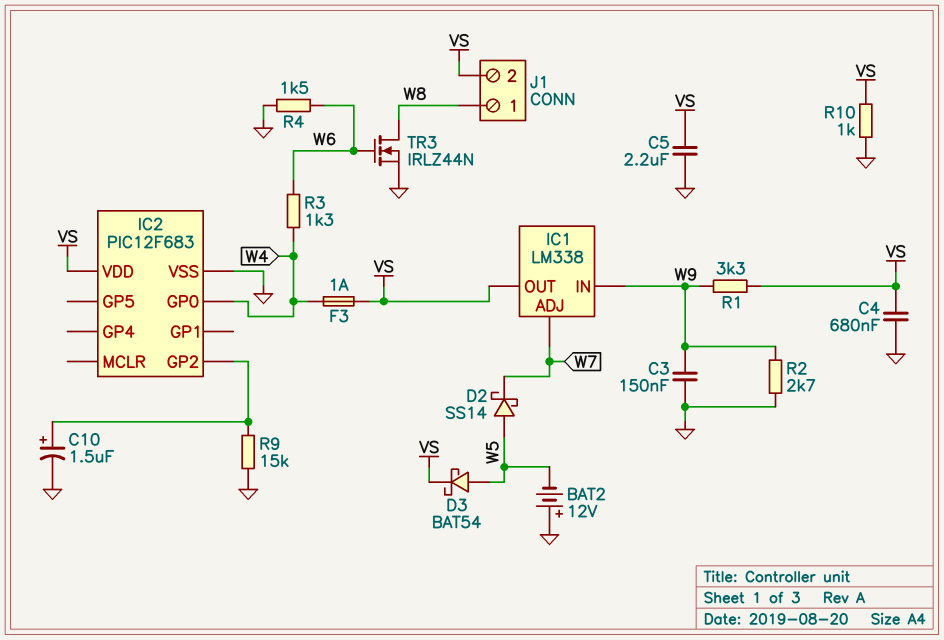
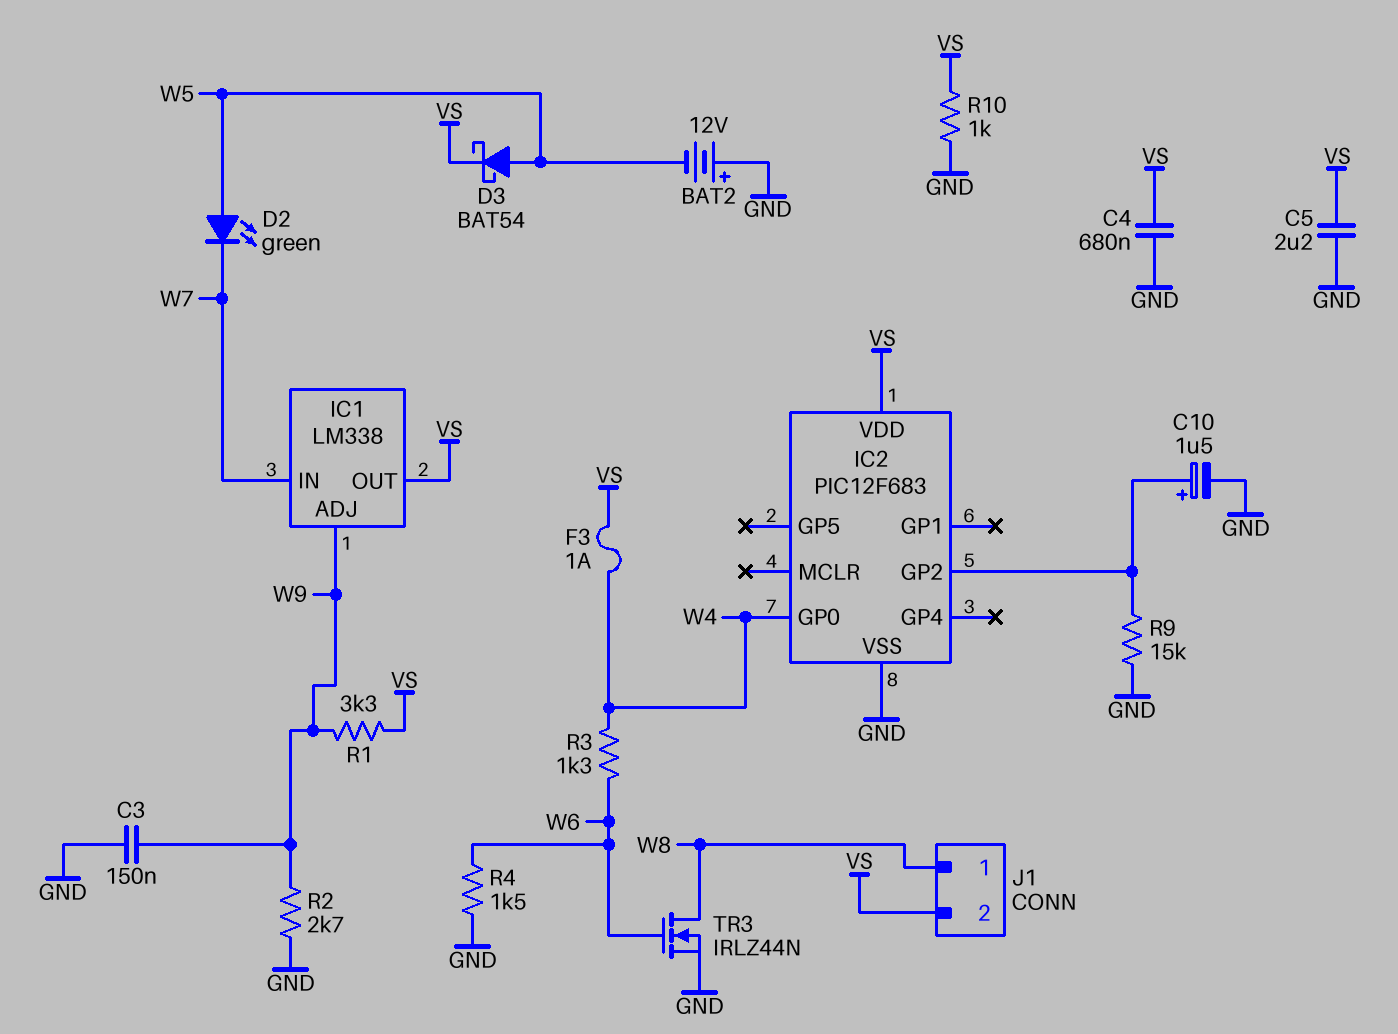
D2: schottky SS14 (A W5, K W7) -> LED green (A W5, K W7)
IC1 pin ADJ: W7 -> W9
IC1 pin IN: W9 -> W7

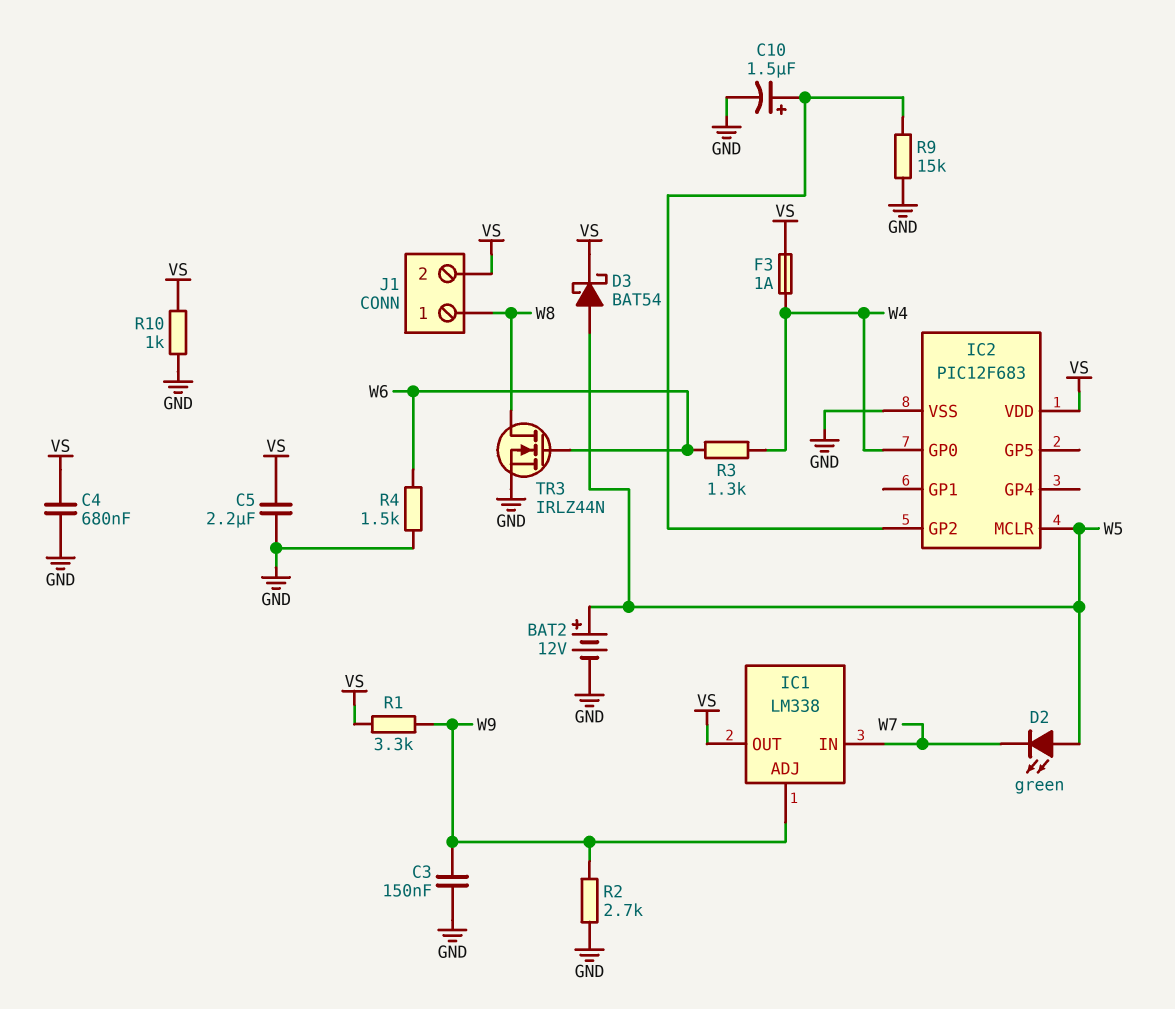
BAT2: 12V (plus GND, minus W5) -> 12V (plus W5, minus GND)
IC2 pin MCLR: none -> W5

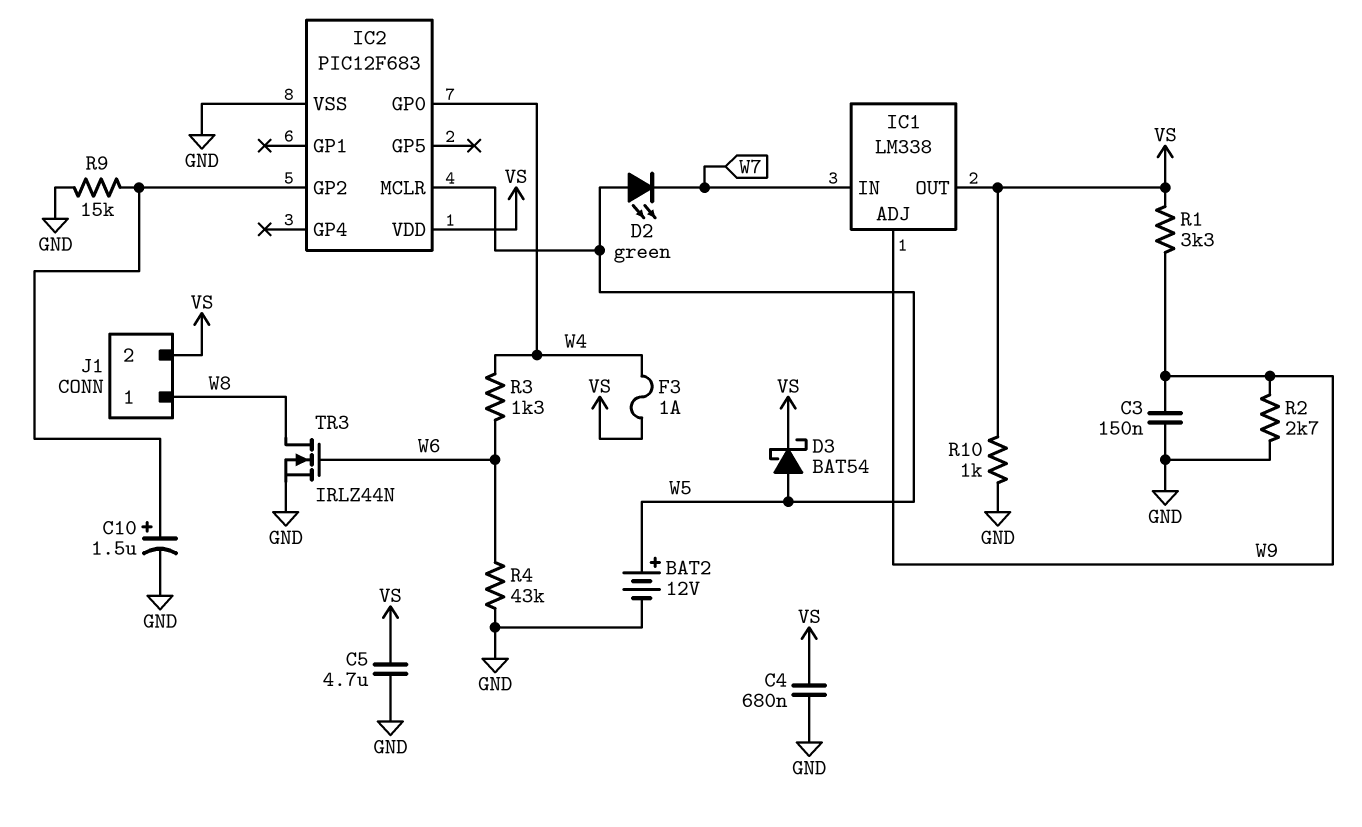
C5: 2.2uF (GND, VS) -> 4.7uF (GND, VS)
R4: 1.5k (GND, W6) -> 43k (GND, W6)

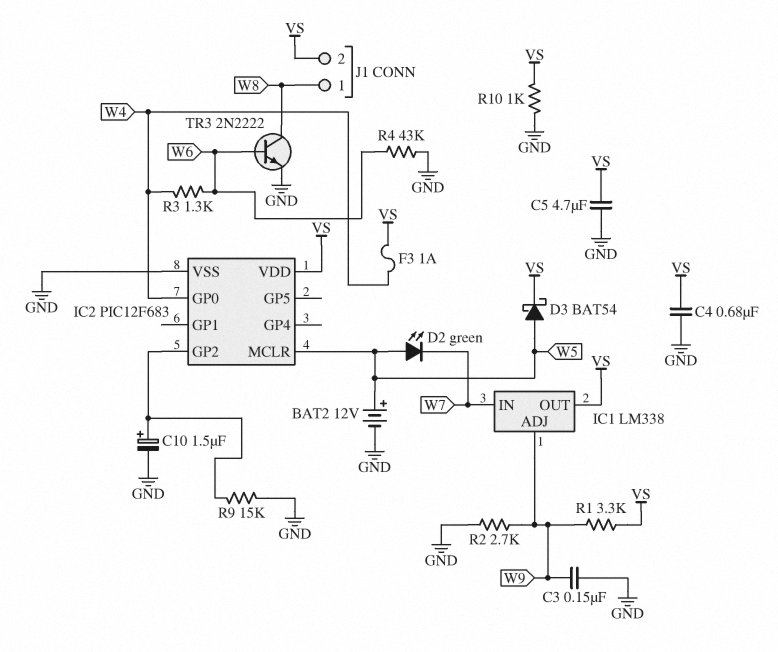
TR3: NMOS IRLZ44N (G W6, D W8, S GND) -> NPN 2N2222 (B W6, C W8, E GND)

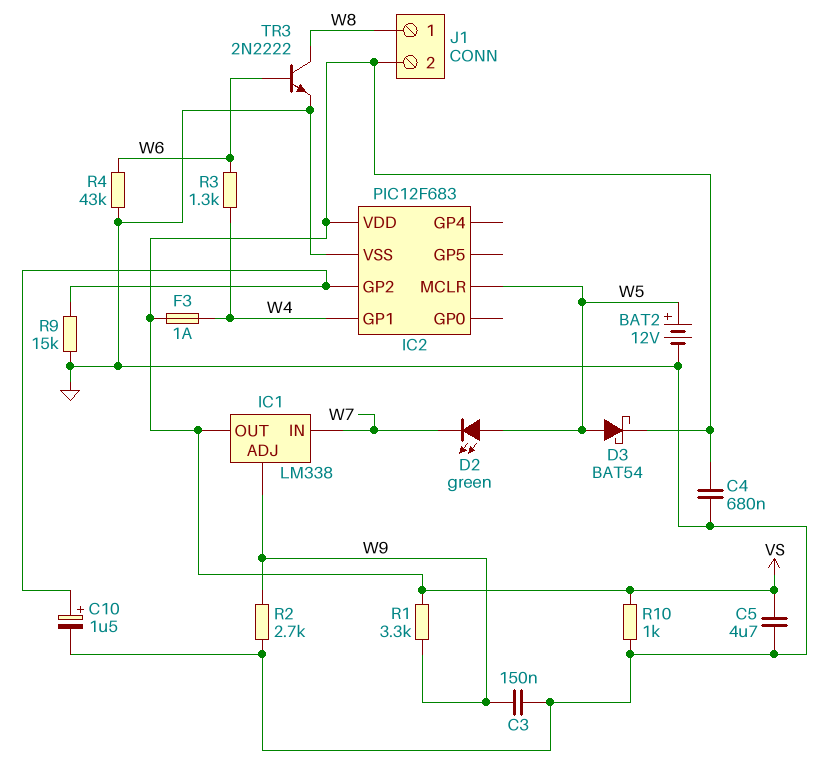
IC2 pin GP0: W4 -> none
IC2 pin GP1: none -> W4

